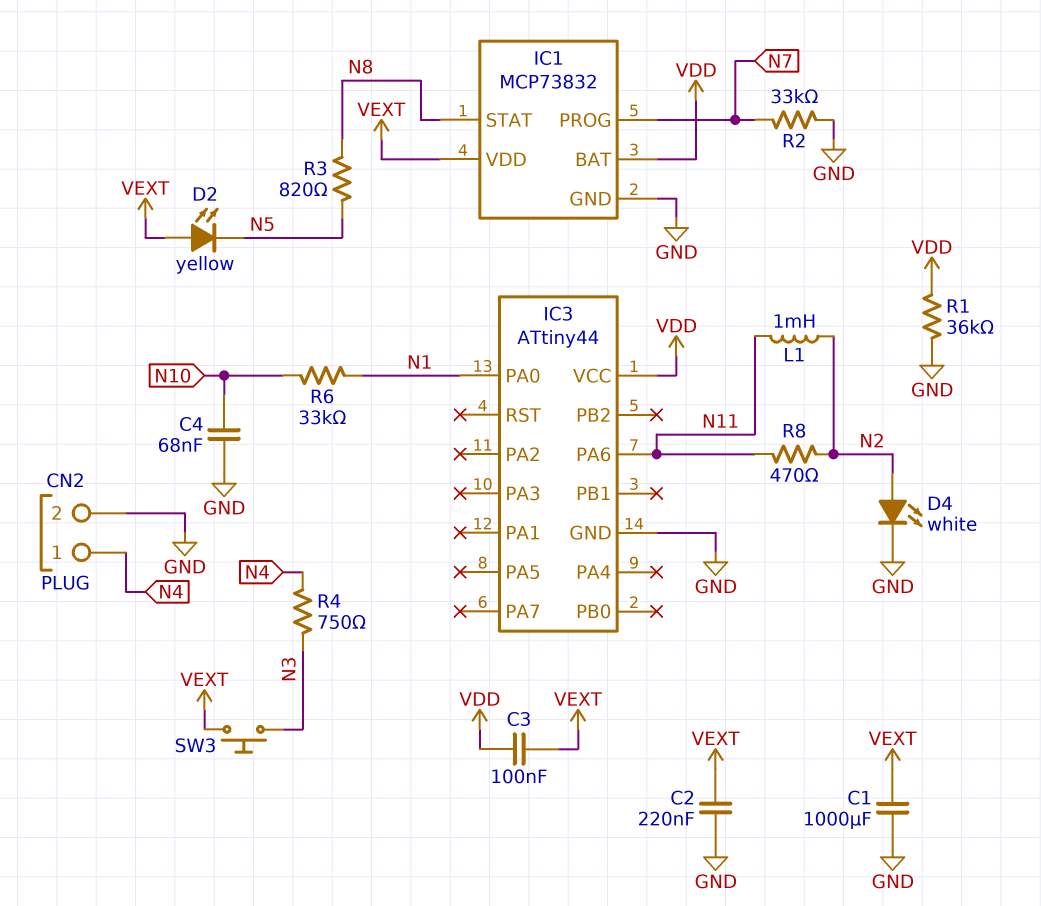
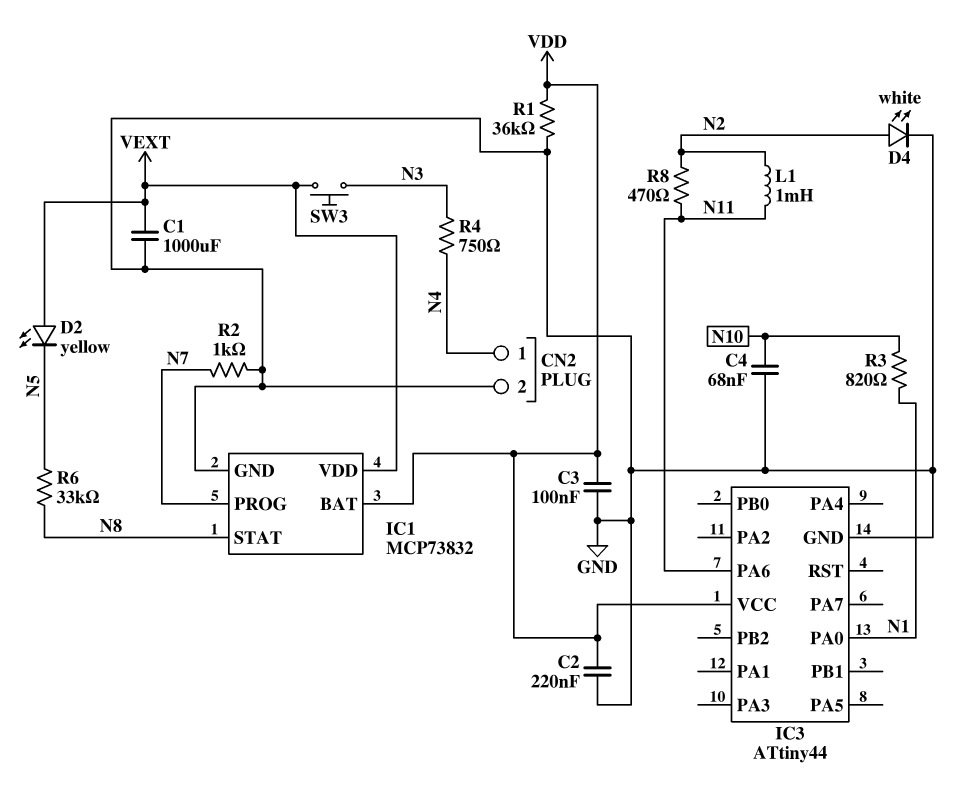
C2: 220nF (GND, VEXT) -> 220nF (GND, VDD)
C3: 100nF (VDD, VEXT) -> 100nF (GND, VDD)
R2: 33k (GND, N7) -> 1k (GND, N7)
R3: 820 (N5, N8) -> 820 (N1, N10)
R6: 33k (N1, N10) -> 33k (N5, N8)

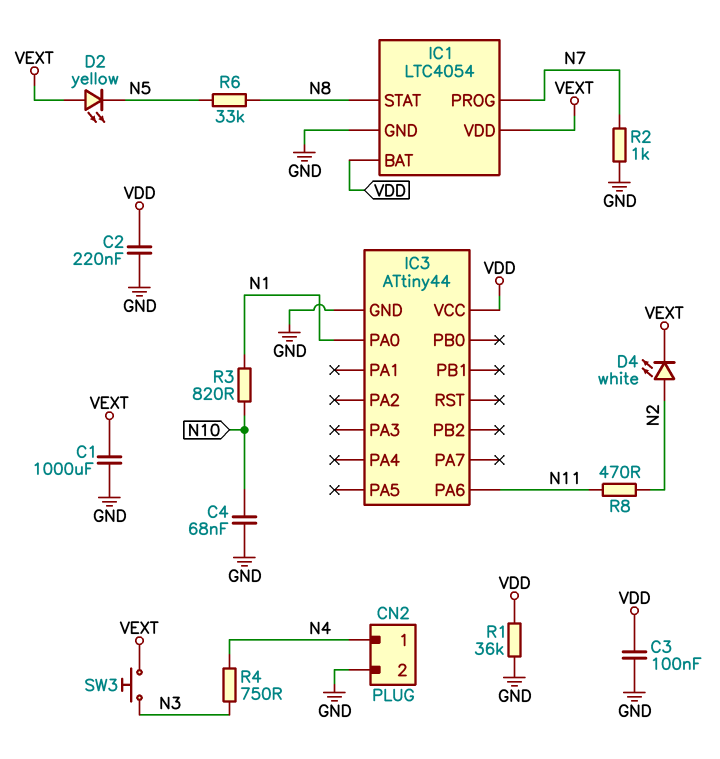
D4: LED white (A N2, K GND) -> LED white (A N2, K VEXT)
IC1: MCP73832 -> LTC4054
L1: 1mH (N2, N11) -> none

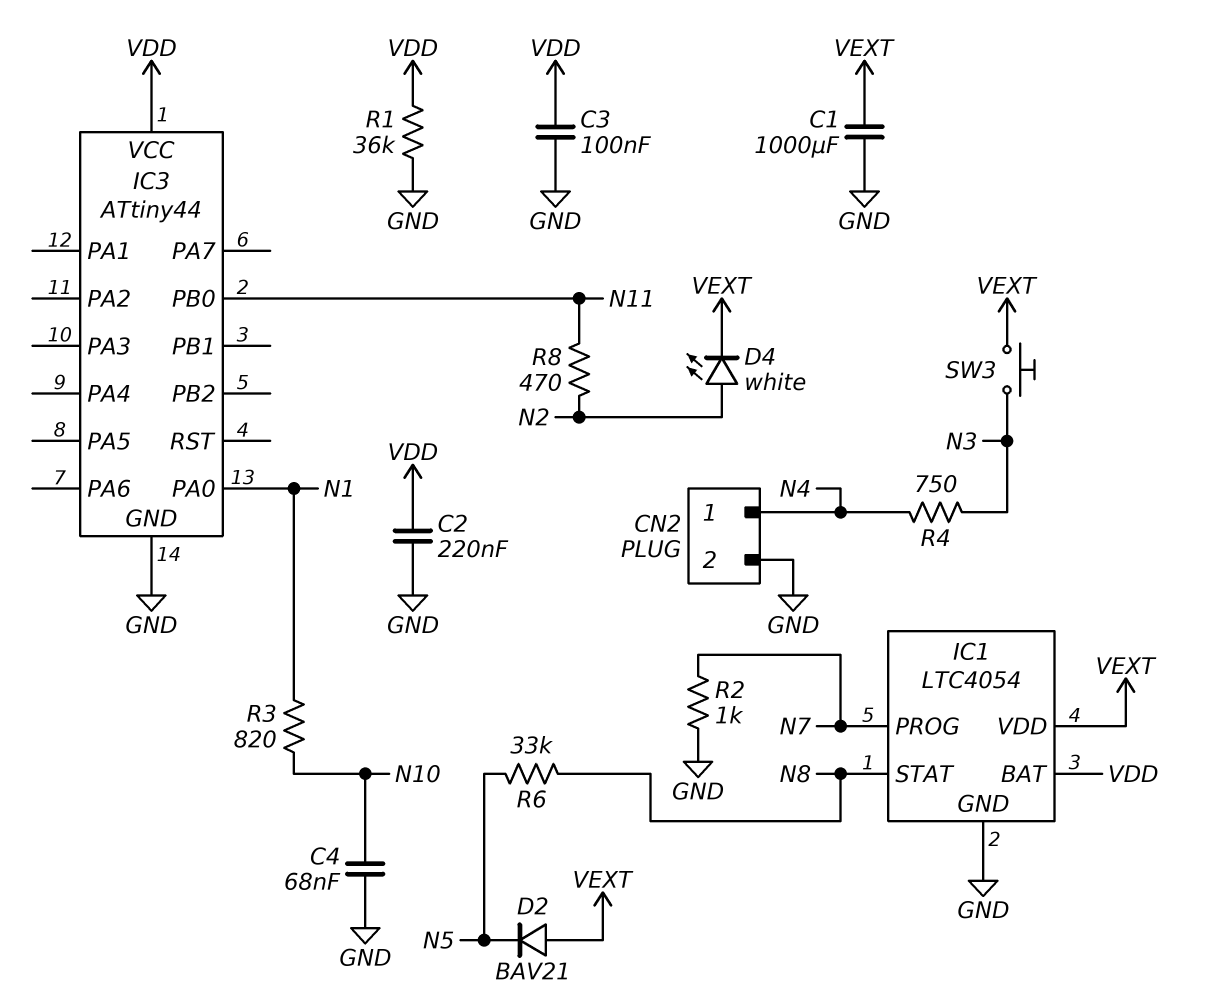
D2: LED yellow (A VEXT, K N5) -> diode BAV21 (A VEXT, K N5)
IC3 pin PA6: N11 -> none
IC3 pin PB0: none -> N11

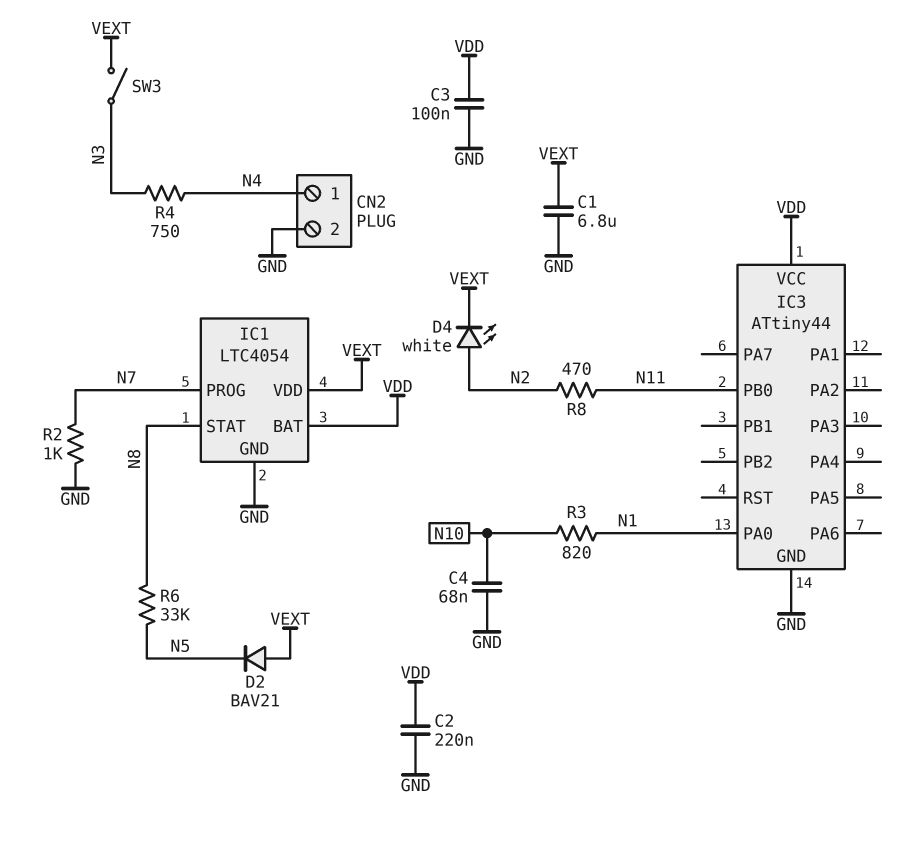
C1: 1000uF (GND, VEXT) -> 6.8uF (GND, VEXT)
R1: 36k (GND, VDD) -> none
SW3: button (N3, VEXT) -> switch (N3, VEXT)

